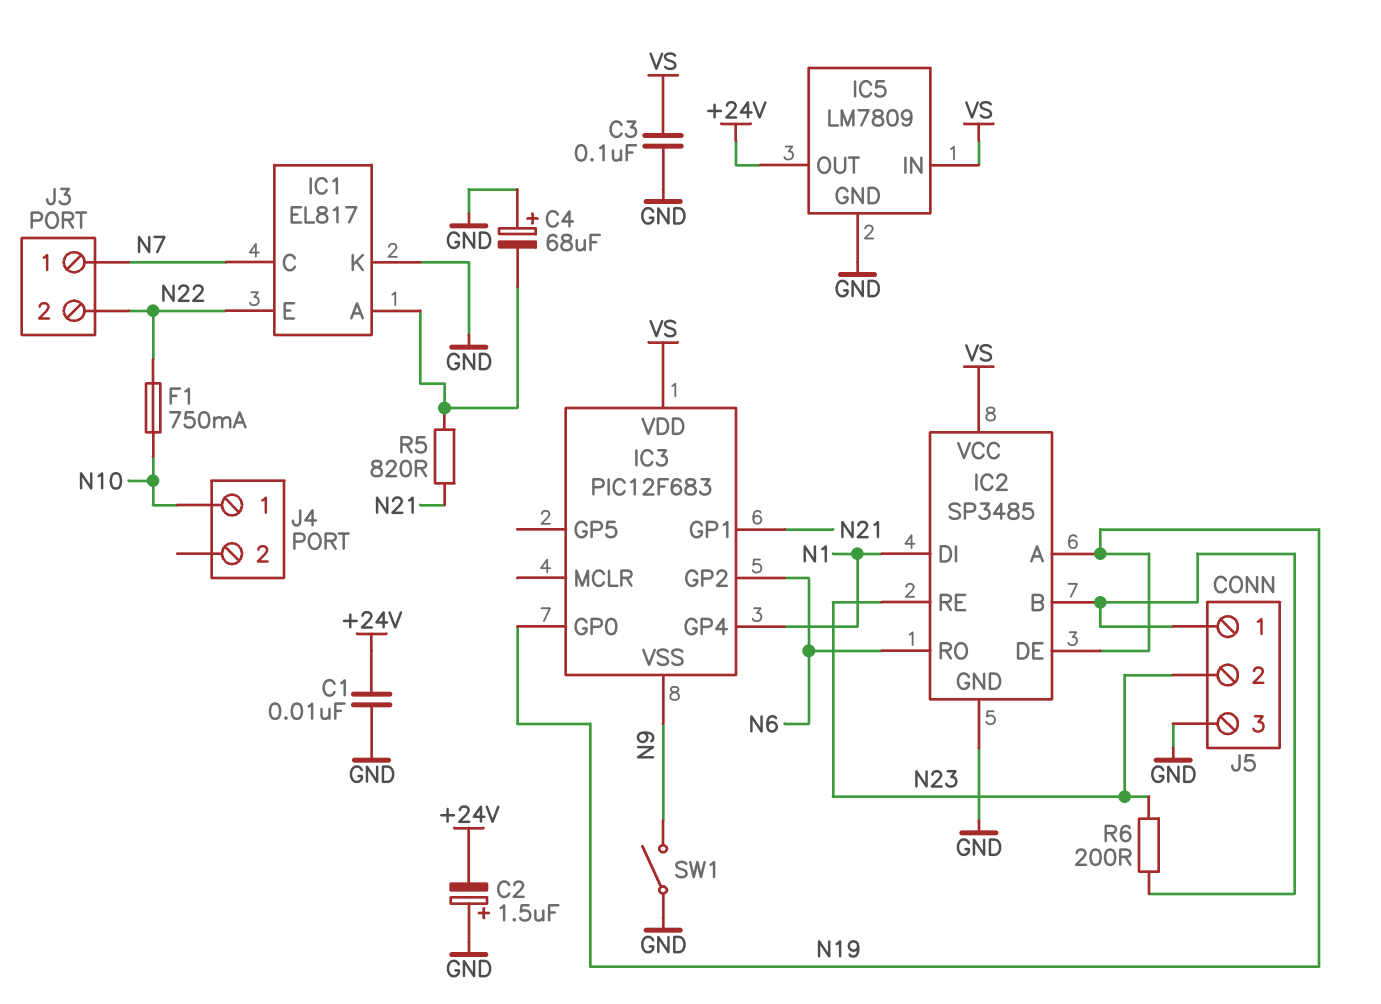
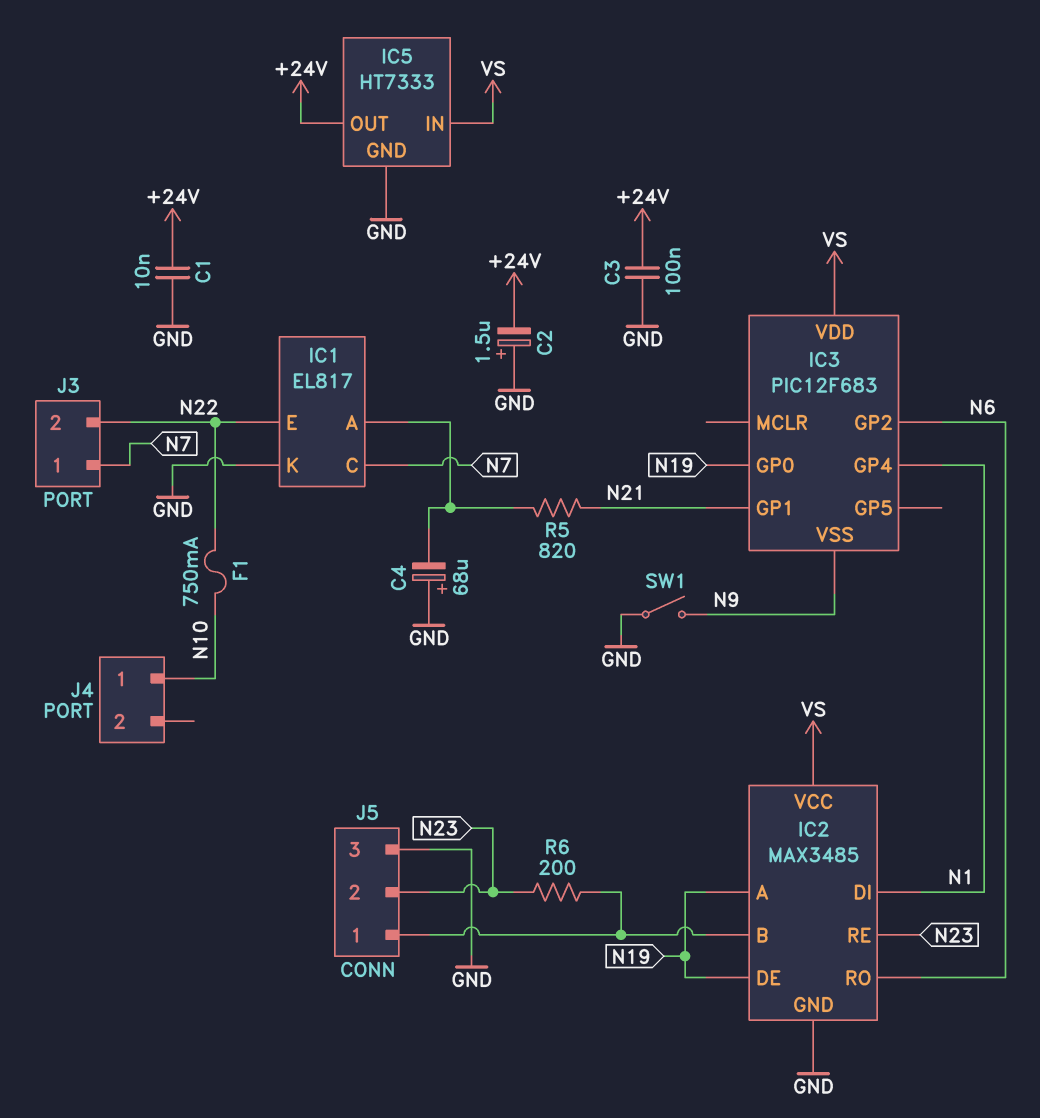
C3: 100nF (GND, VS) -> 100nF (+24V, GND)
IC2: SP3485 -> MAX3485
IC5: LM7809 -> HT7333

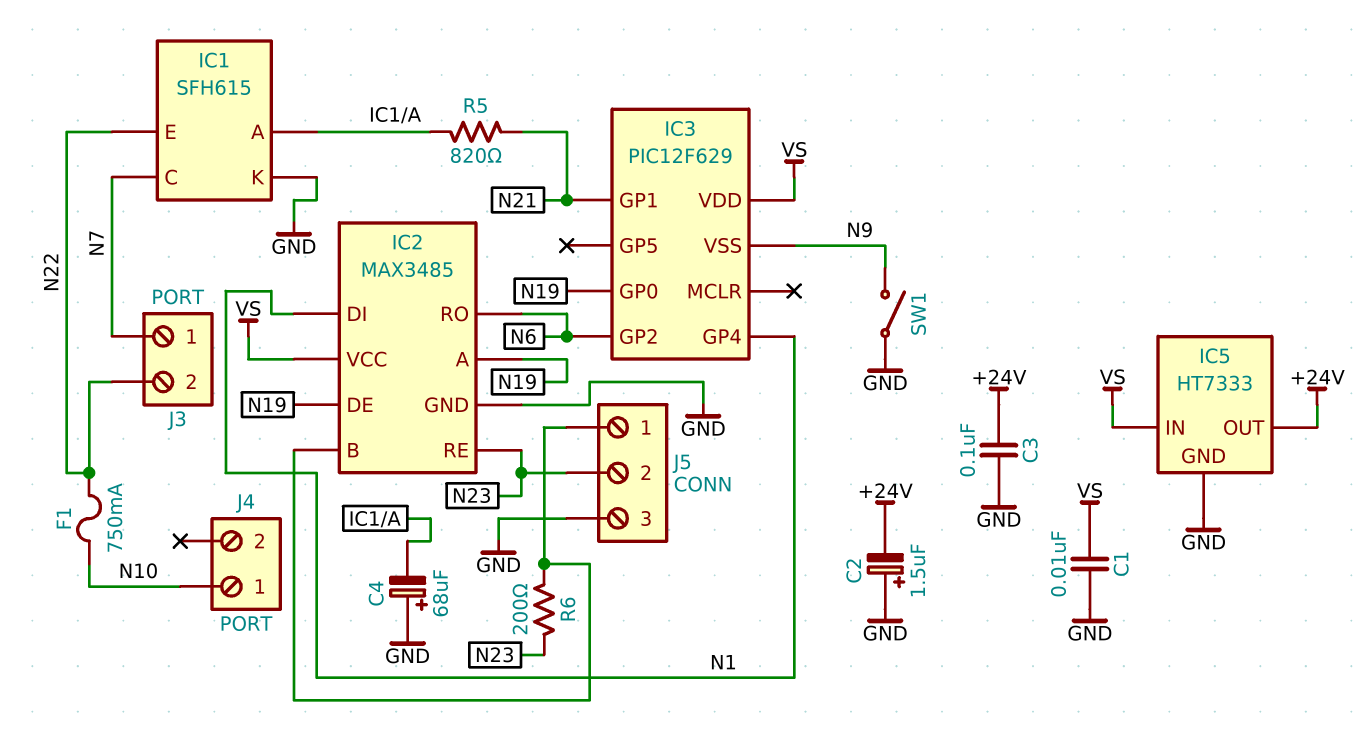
C1: 10nF (+24V, GND) -> 10nF (GND, VS)
IC1: EL817 -> SFH615
IC3: PIC12F683 -> PIC12F629

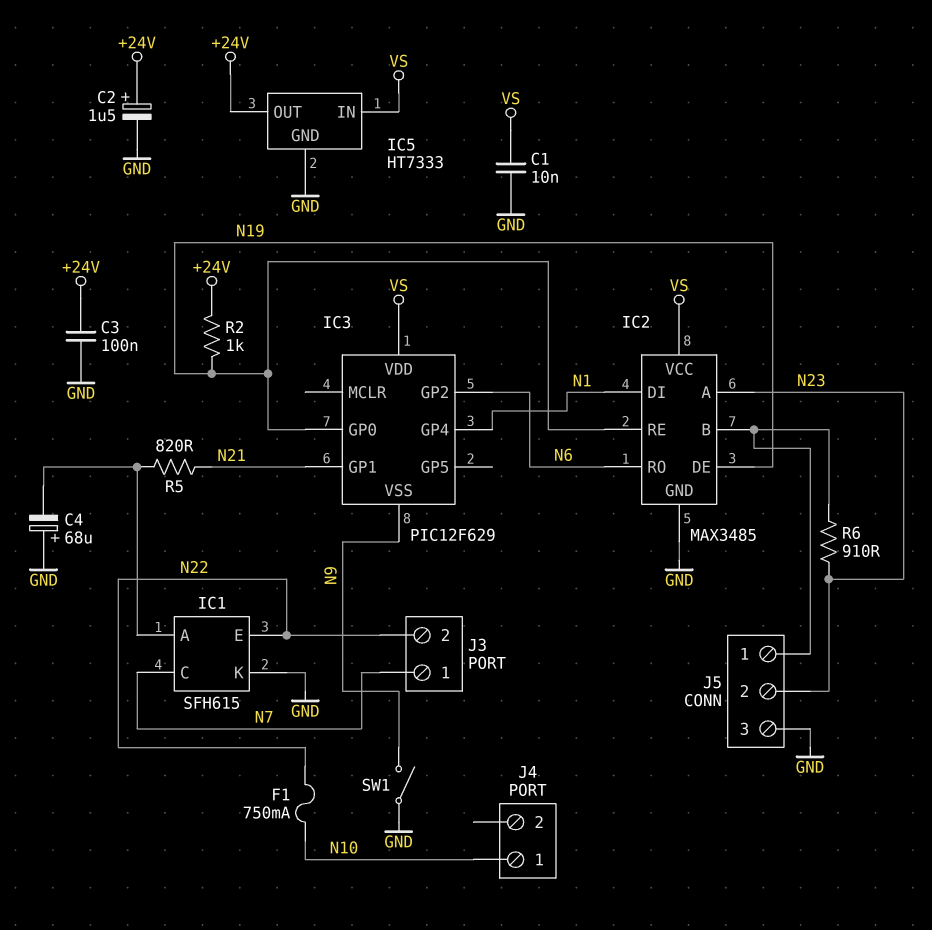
C2: 1.5uF (plus GND, minus +24V) -> 1.5uF (plus +24V, minus GND)
IC2 pin A: N19 -> N23
IC2 pin RE: N23 -> N19
R2: none -> 1k (+24V, N19)
R6: 200 (IC2/B, N23) -> 910 (IC2/B, N23)

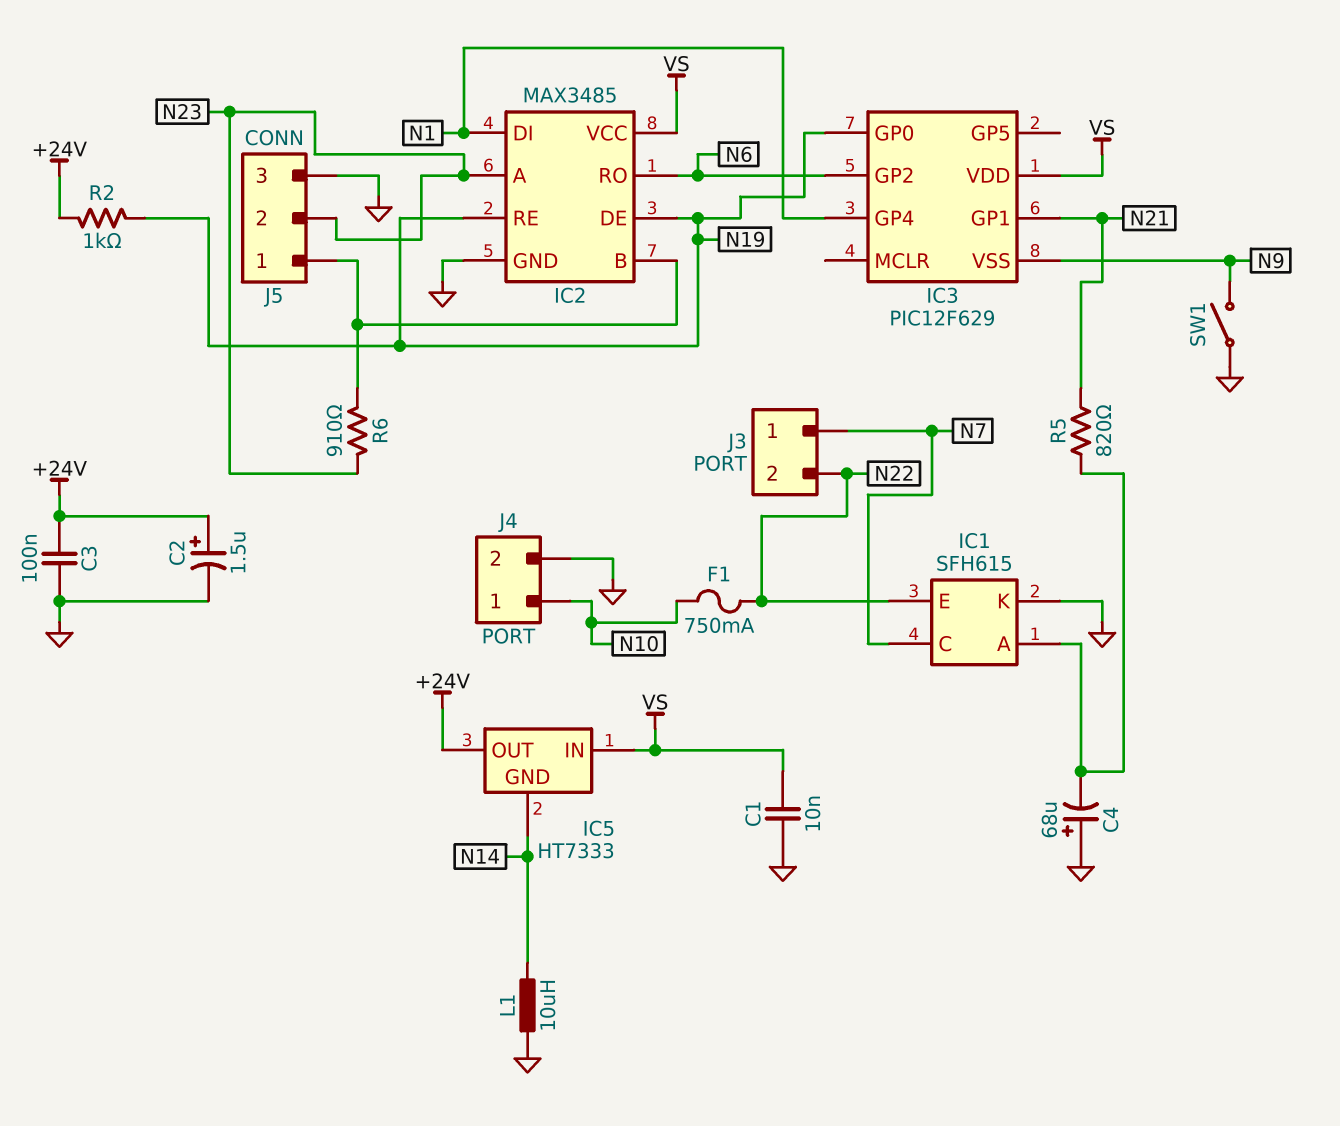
IC5 pin GND: GND -> N14
J4 pin 2: none -> GND
L1: none -> 10uH (GND, N14)

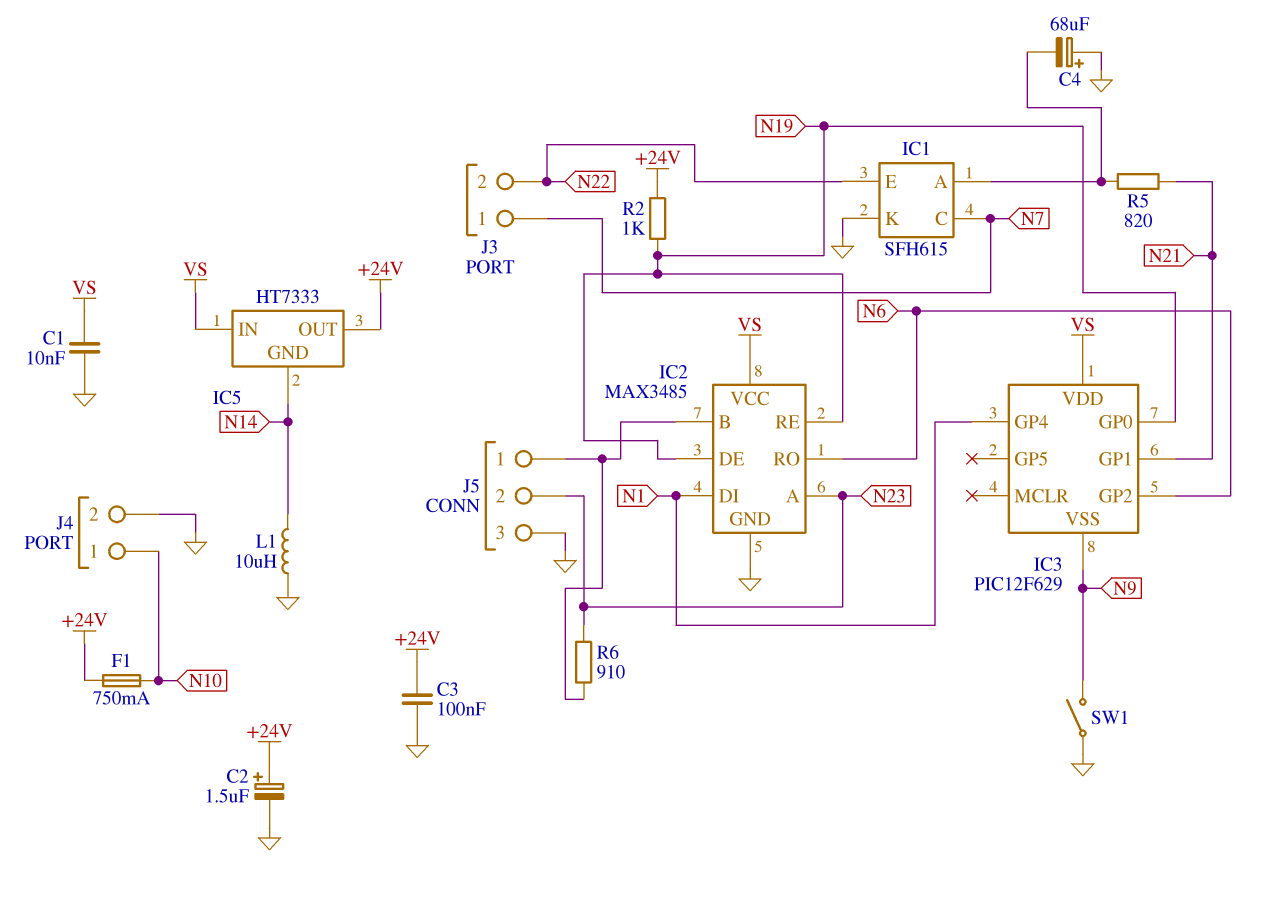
F1: 750mA (N10, N22) -> 750mA (+24V, N10)

